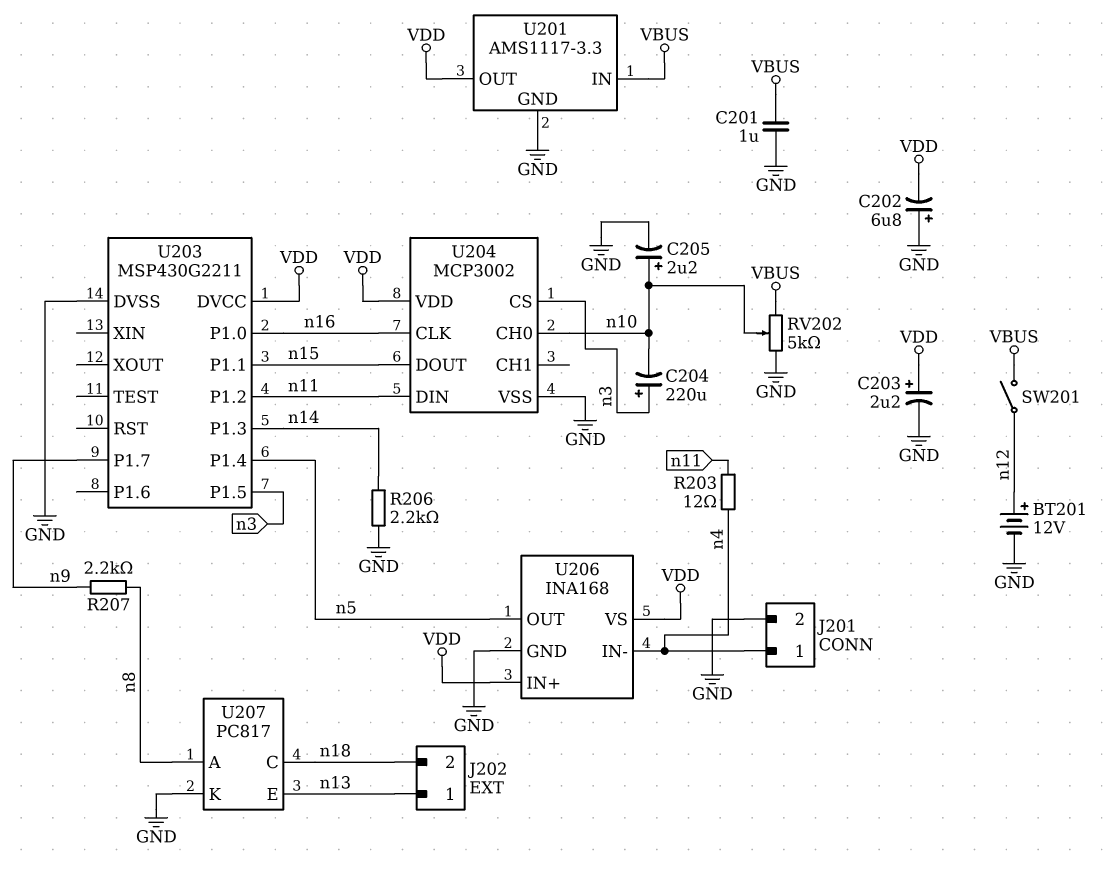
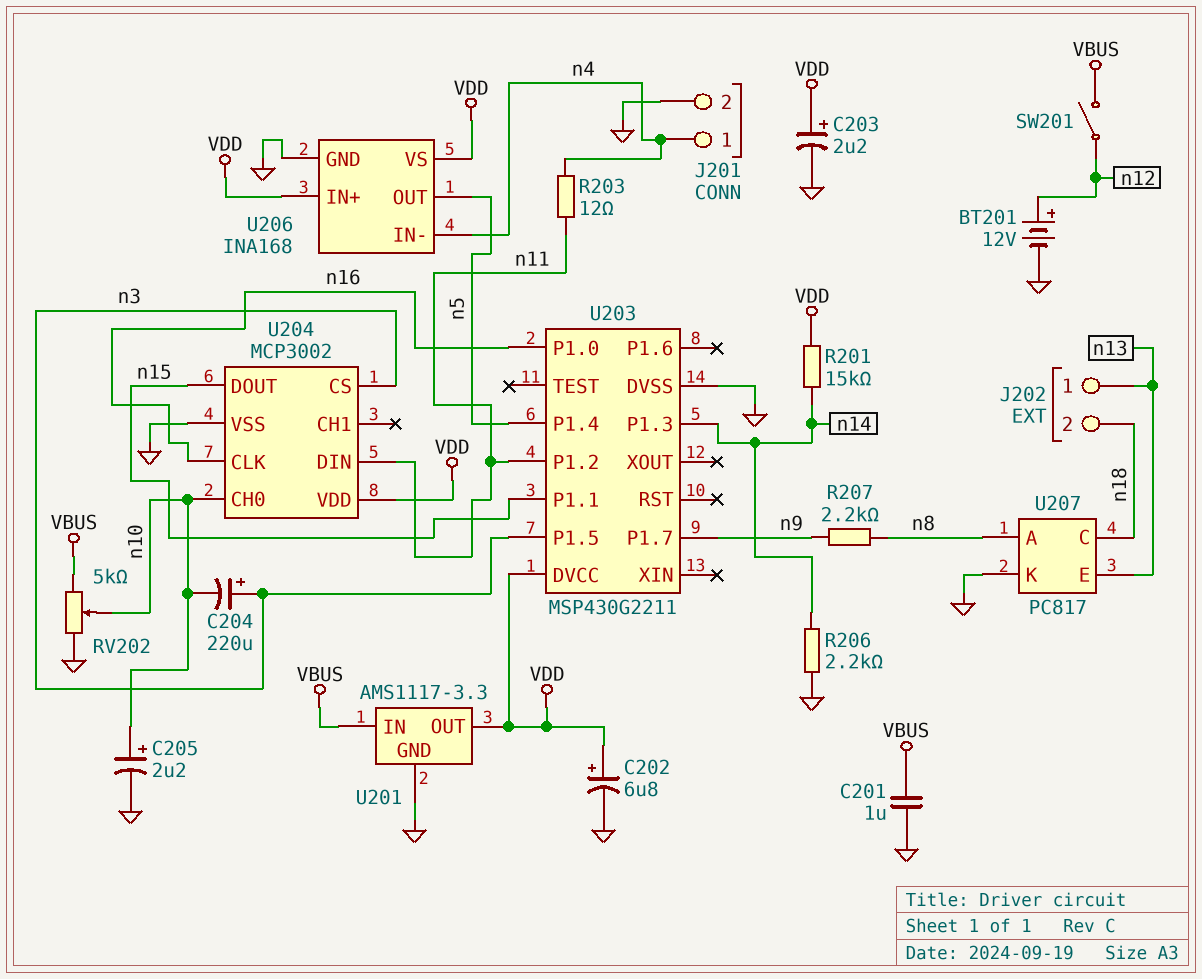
C202: 6.8uF (plus GND, minus VDD) -> 6.8uF (plus VDD, minus GND)
R201: none -> 15k (VDD, n14)

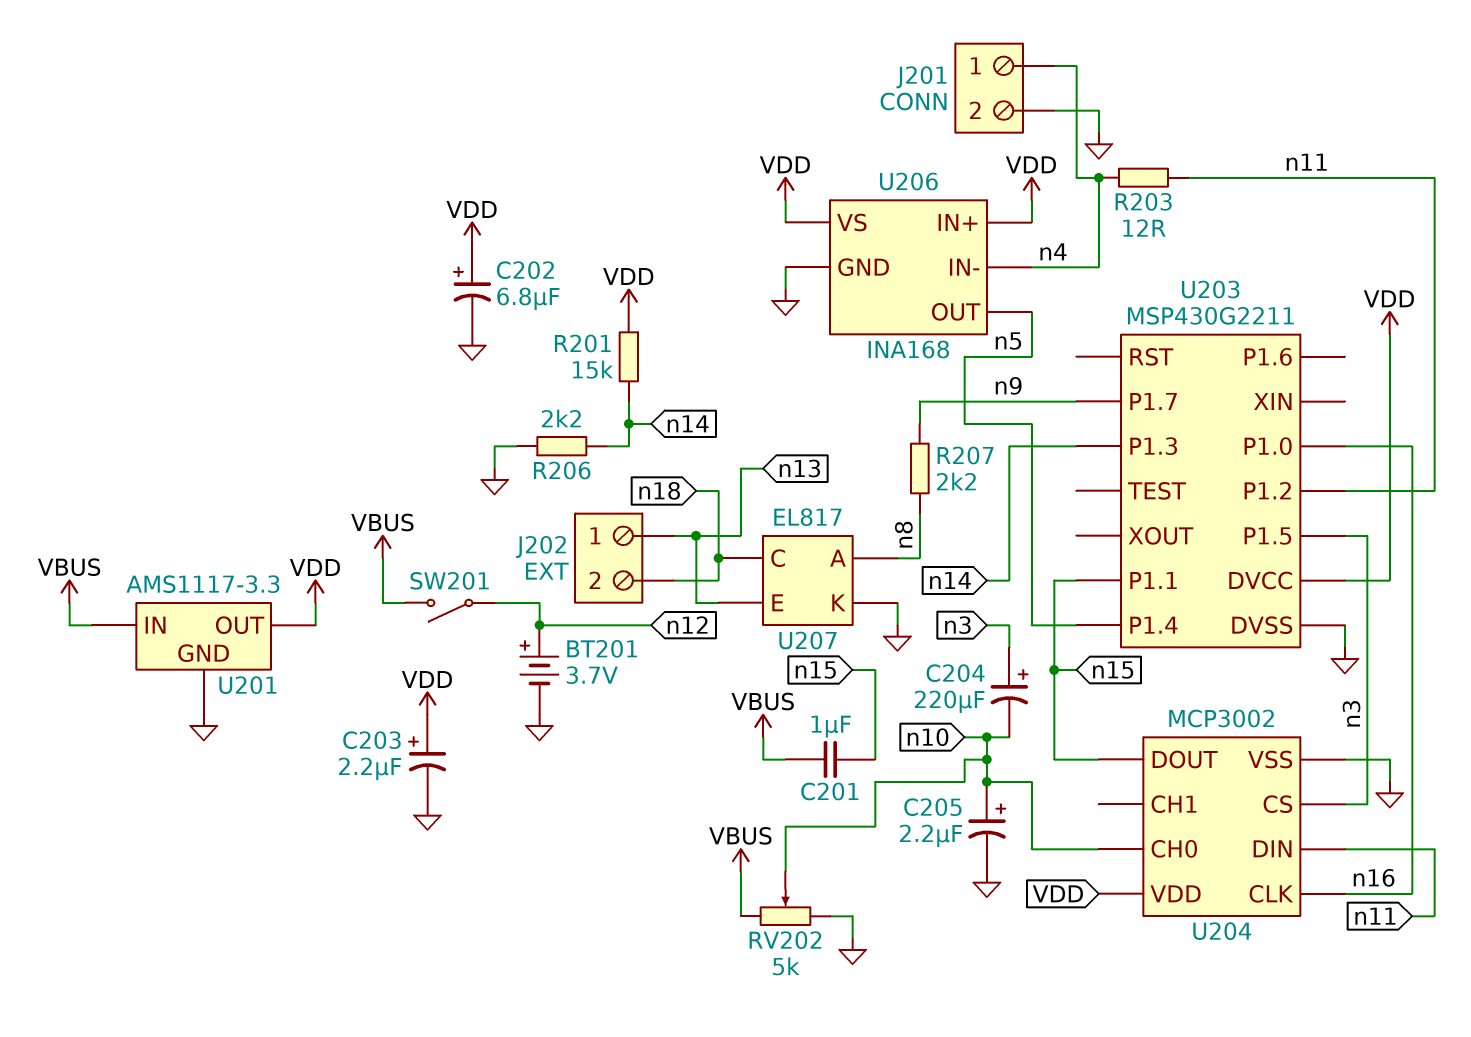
BT201: 12V (plus n12, minus GND) -> 3.7V (plus n12, minus GND)
C201: 1uF (GND, VBUS) -> 1uF (VBUS, n15)
U207: PC817 -> EL817

